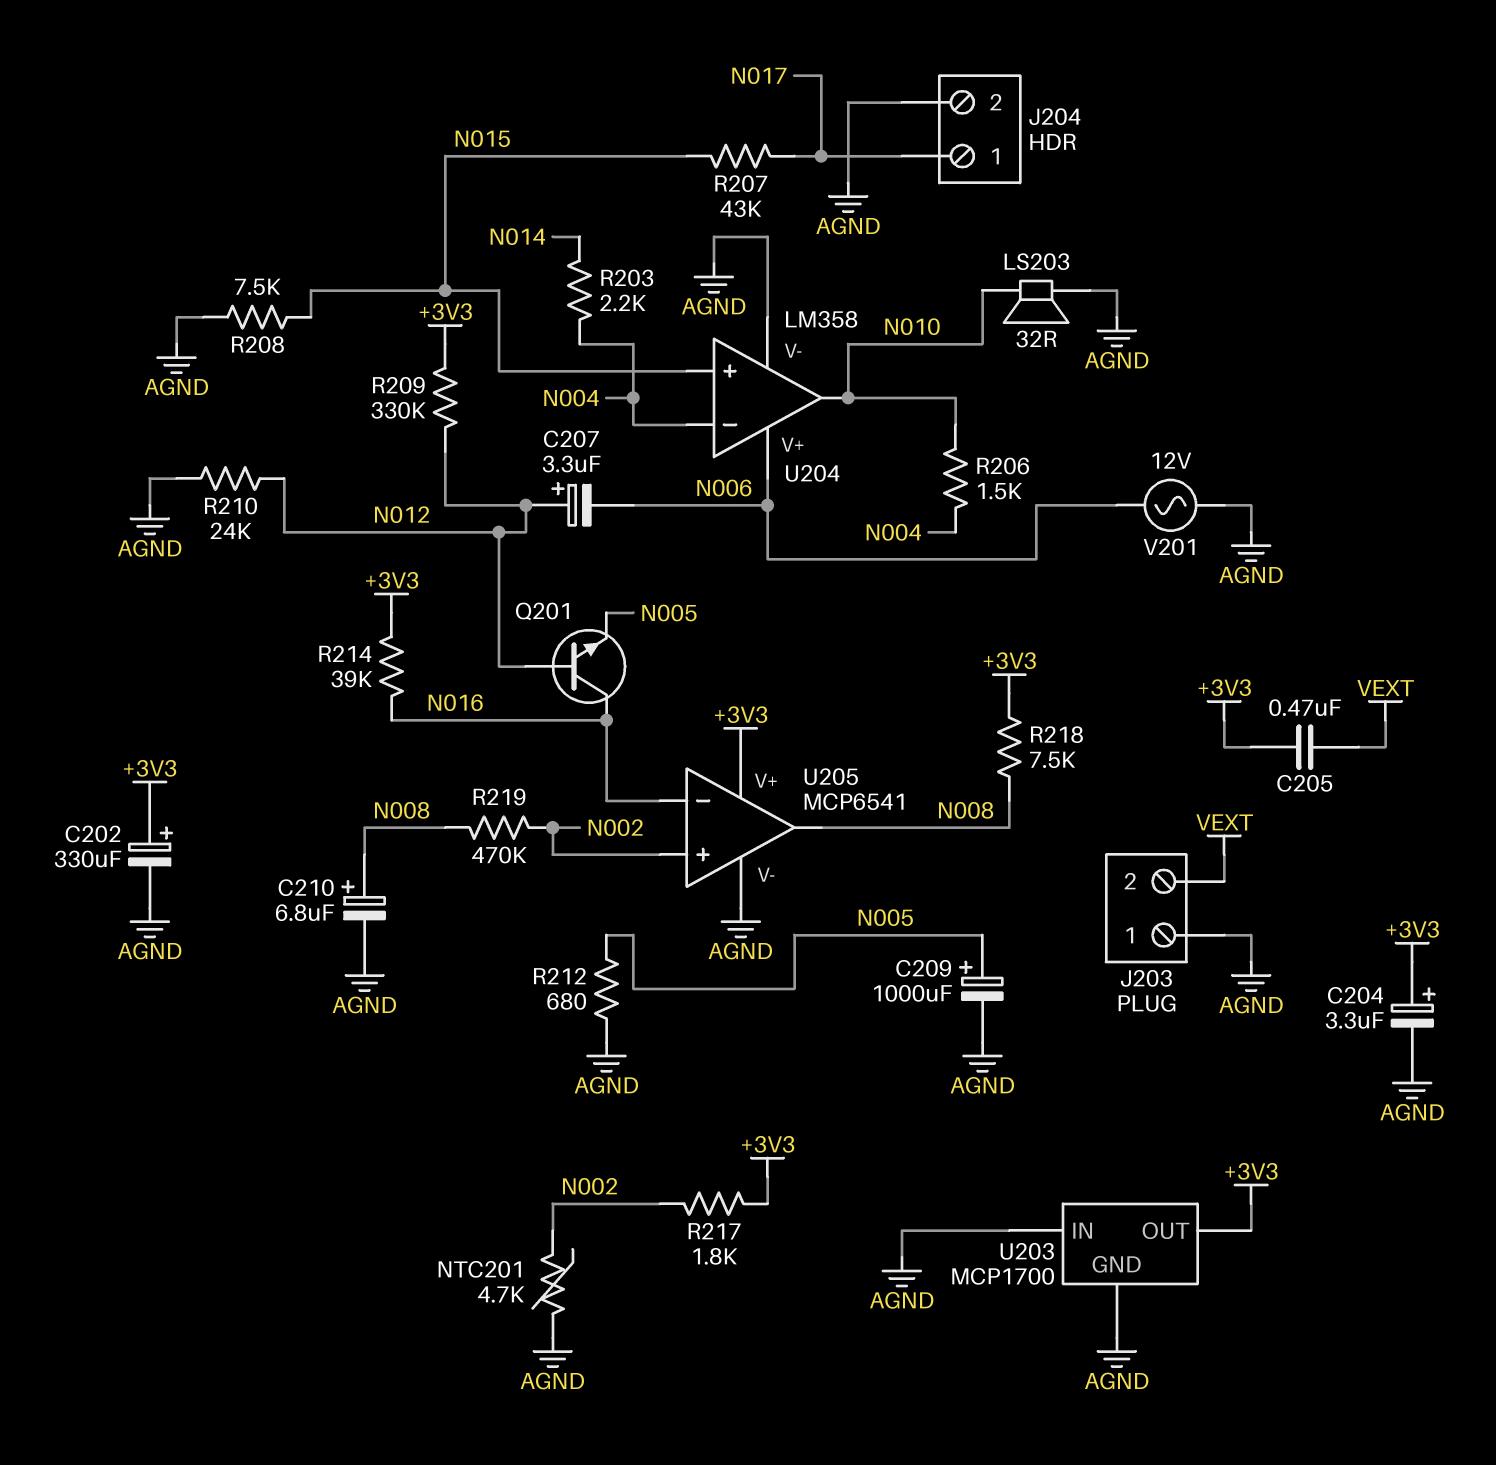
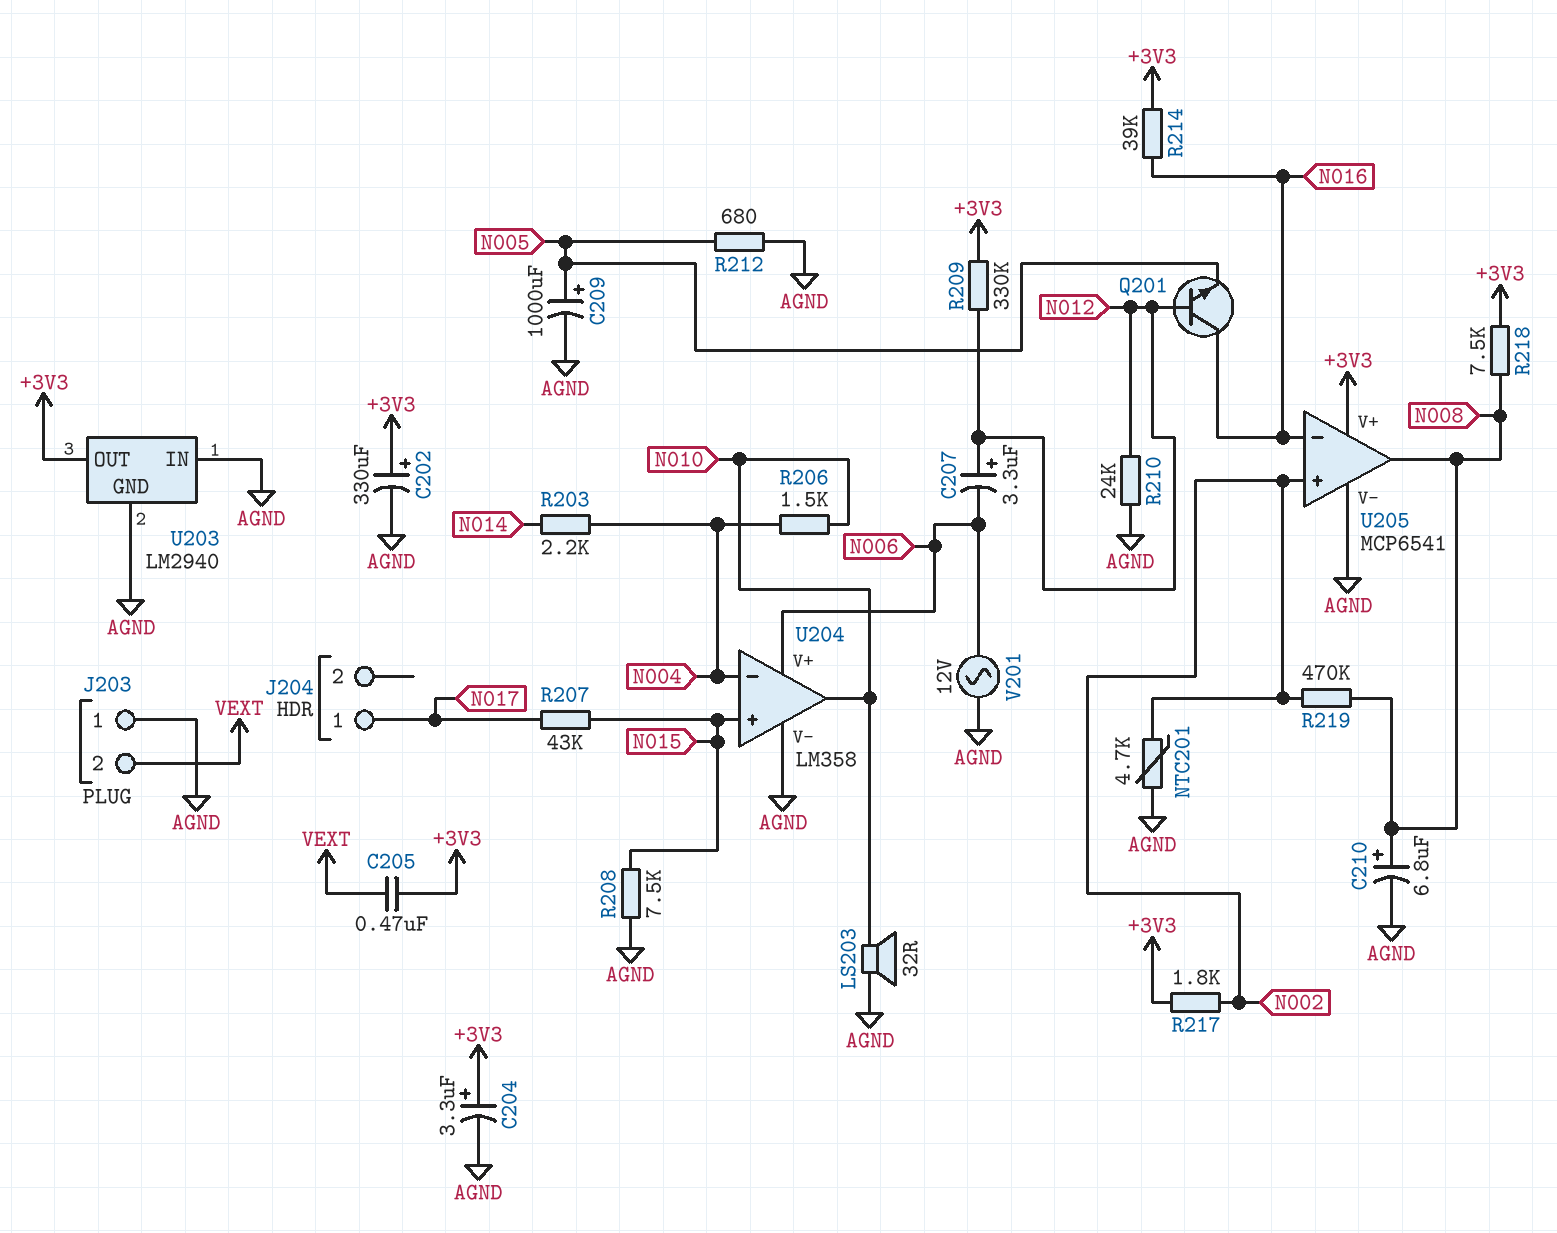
J204 pin 2: AGND -> none
U203: MCP1700 -> LM2940

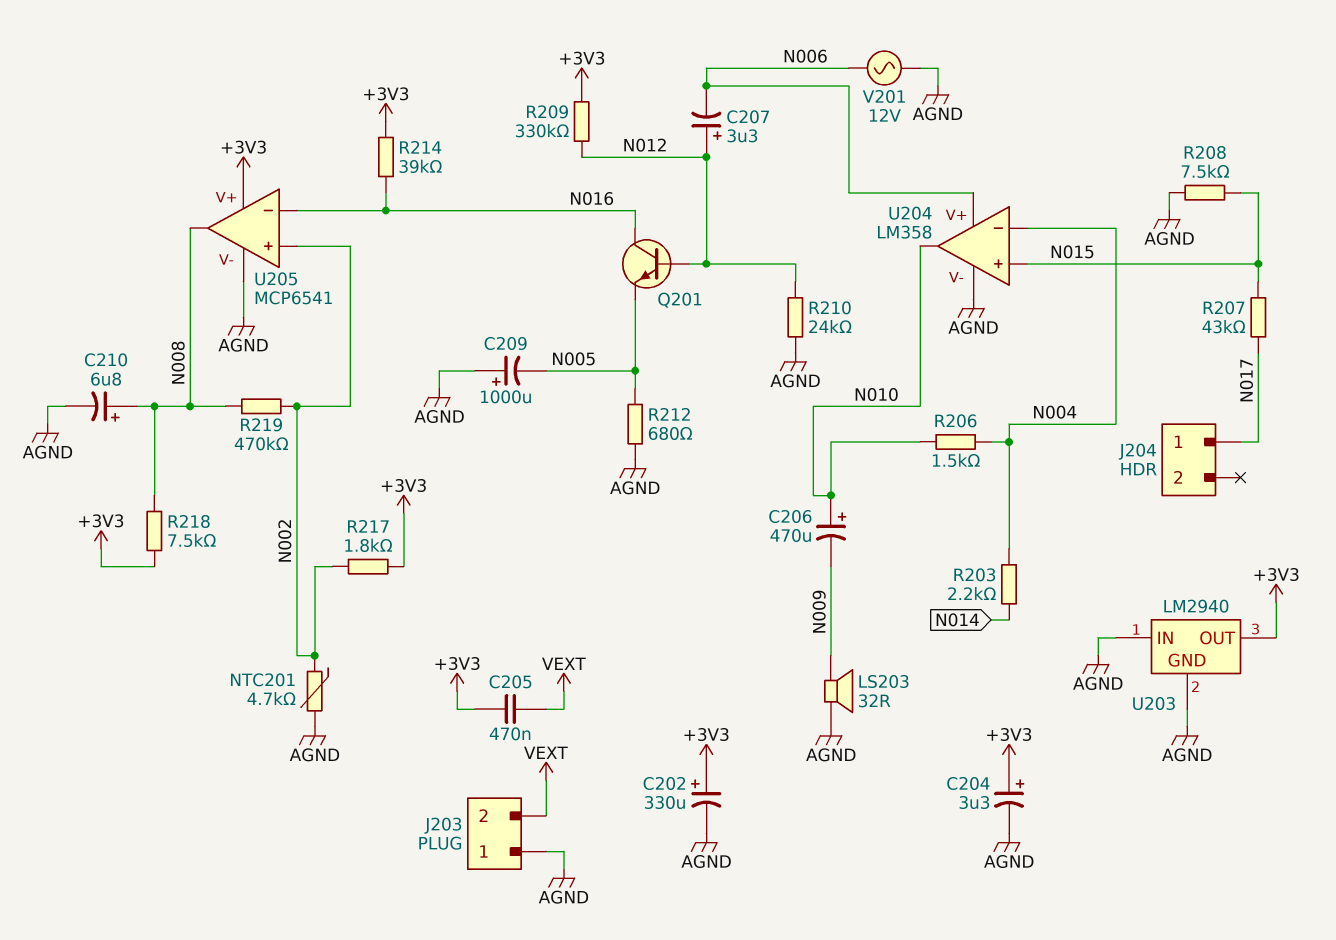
C206: none -> 470uF (plus N010, minus N009)
C209: 1000uF (plus N005, minus AGND) -> 1000uF (plus AGND, minus N005)
LS203: speaker 32R (AGND, N010) -> speaker 32R (AGND, N009)

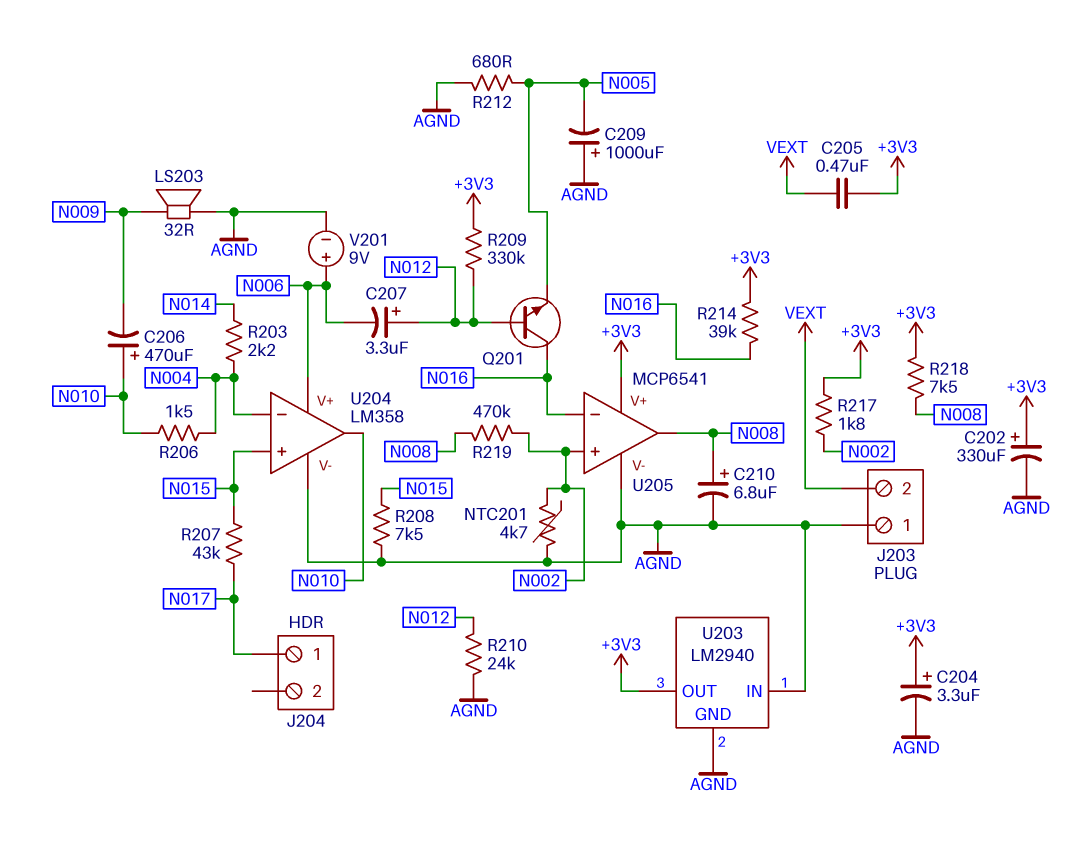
V201: AC 12V (AGND, N006) -> 9V (plus N006, minus AGND)

